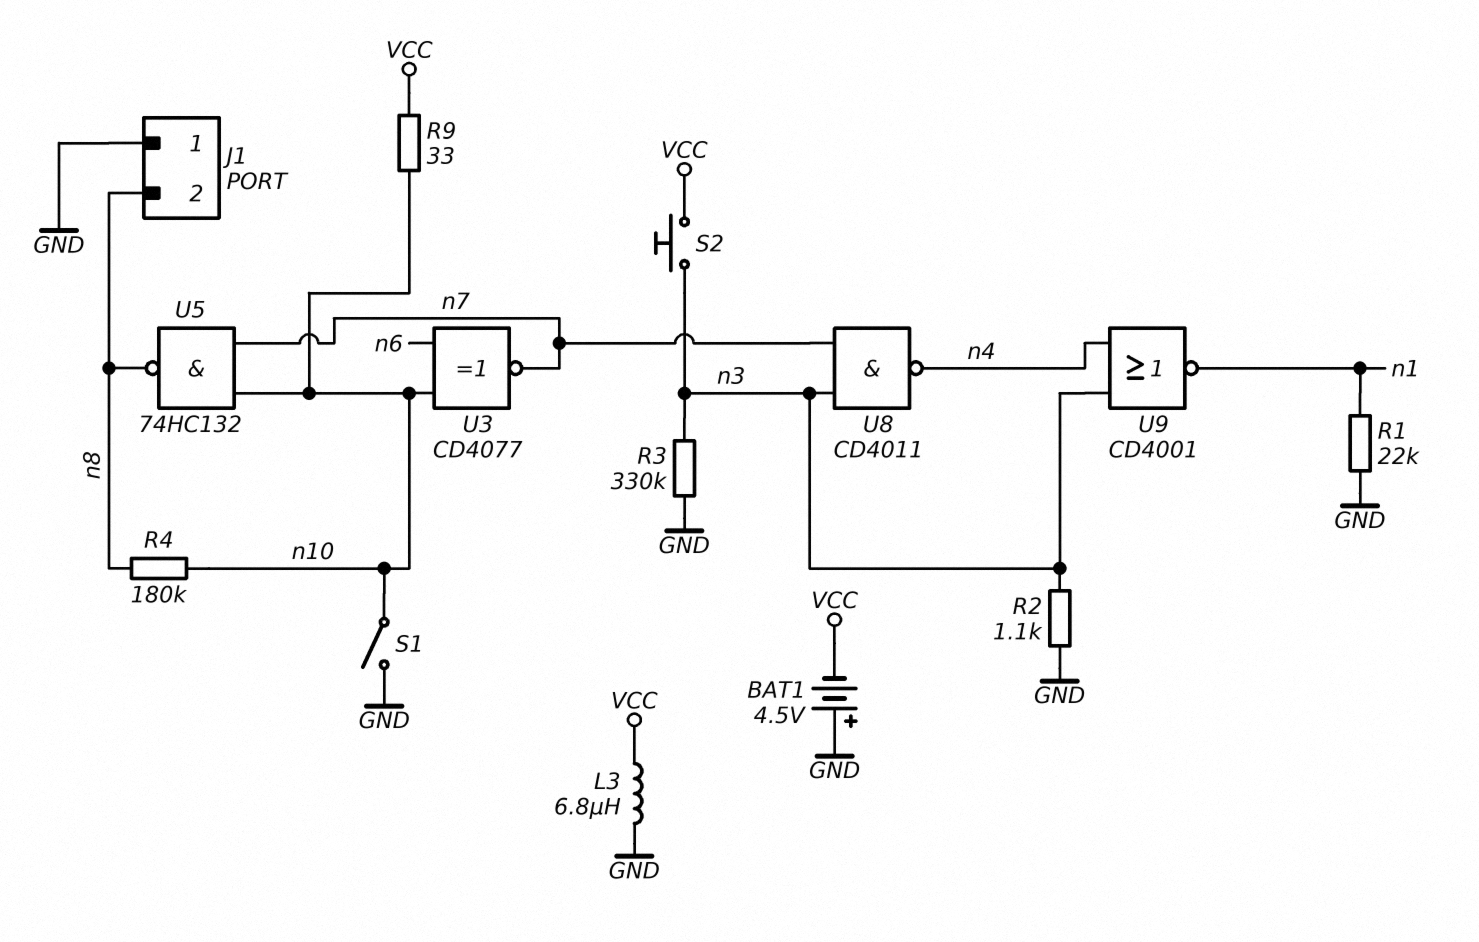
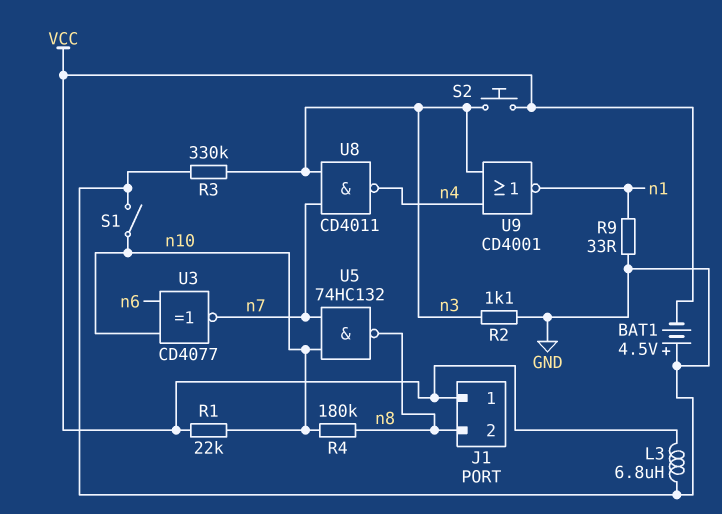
J1 pin 1: GND -> VCC
R1: 22k (GND, n1) -> 22k (VCC, n10)
R9: 33 (VCC, n10) -> 33 (GND, n1)

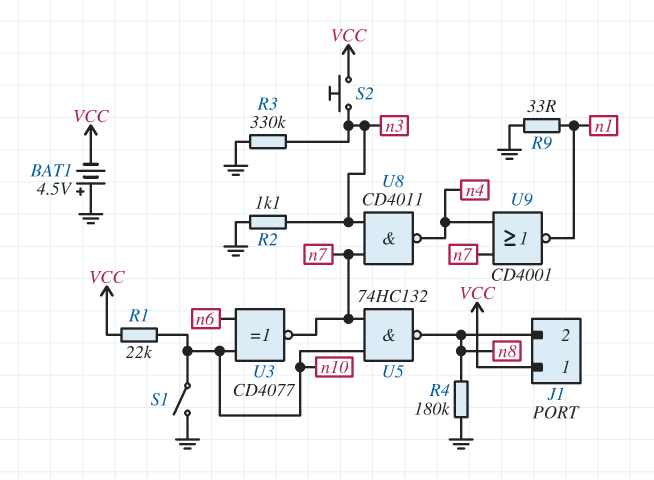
L3: 6.8uH (GND, VCC) -> none
R4: 180k (n8, n10) -> 180k (GND, n8)
U9: NOR CD4001 (in n3, in n4, out n1) -> NOR CD4001 (in n4, in n7, out n1)

